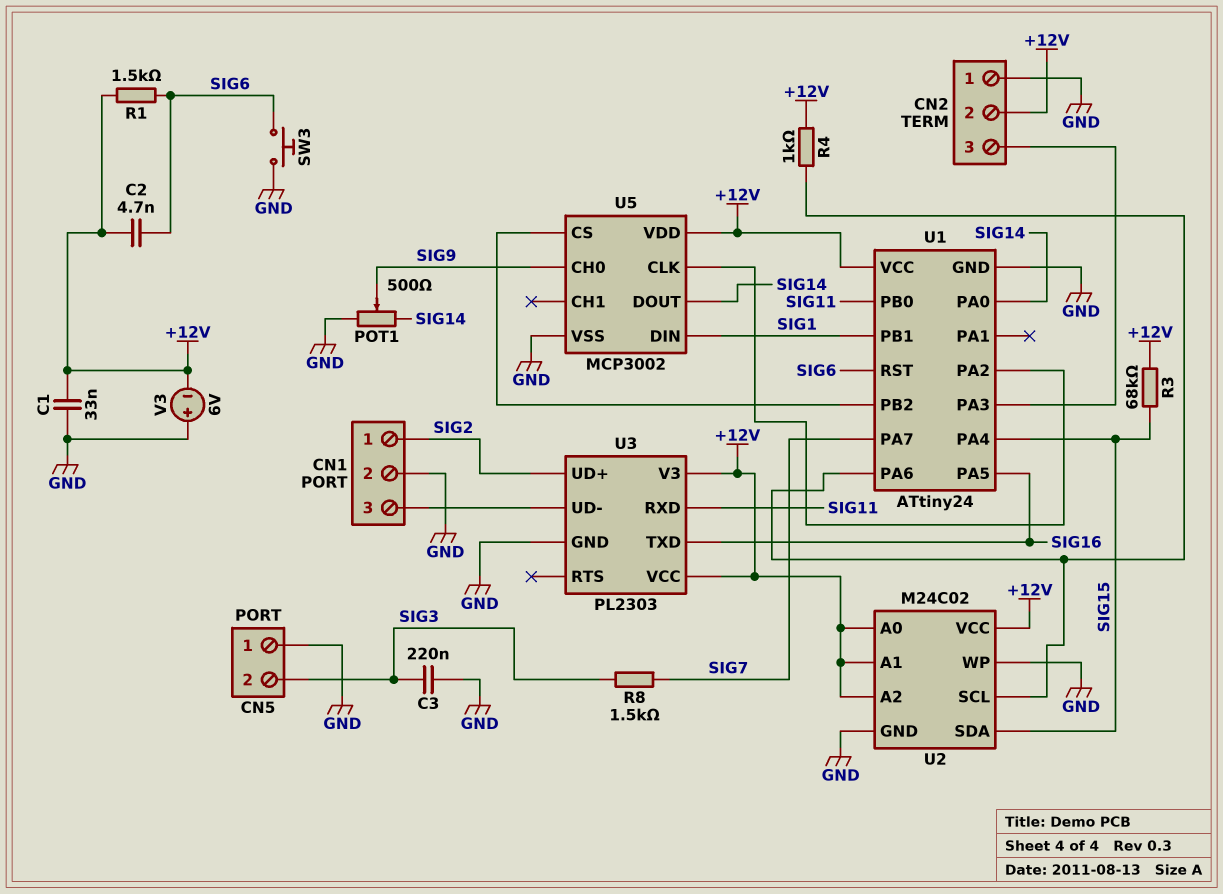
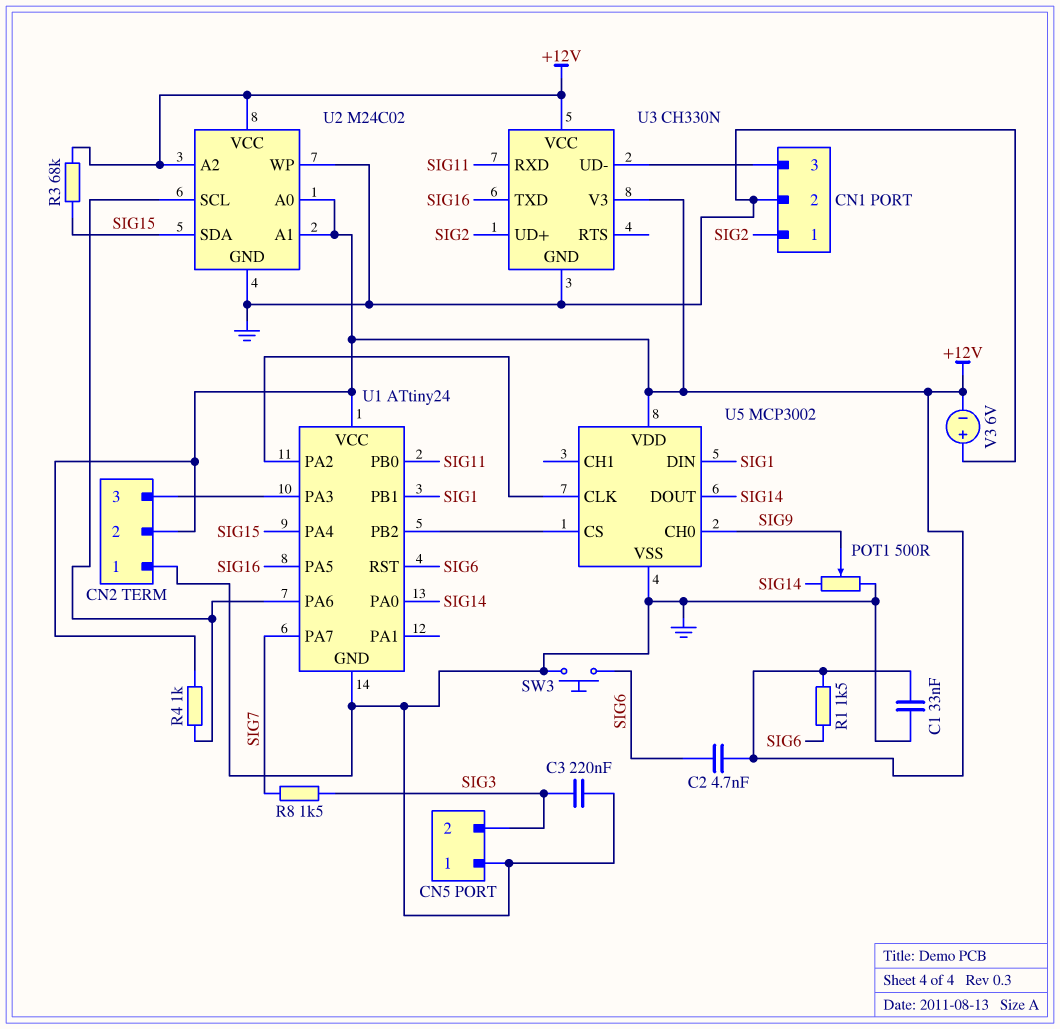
U3: PL2303 -> CH330N

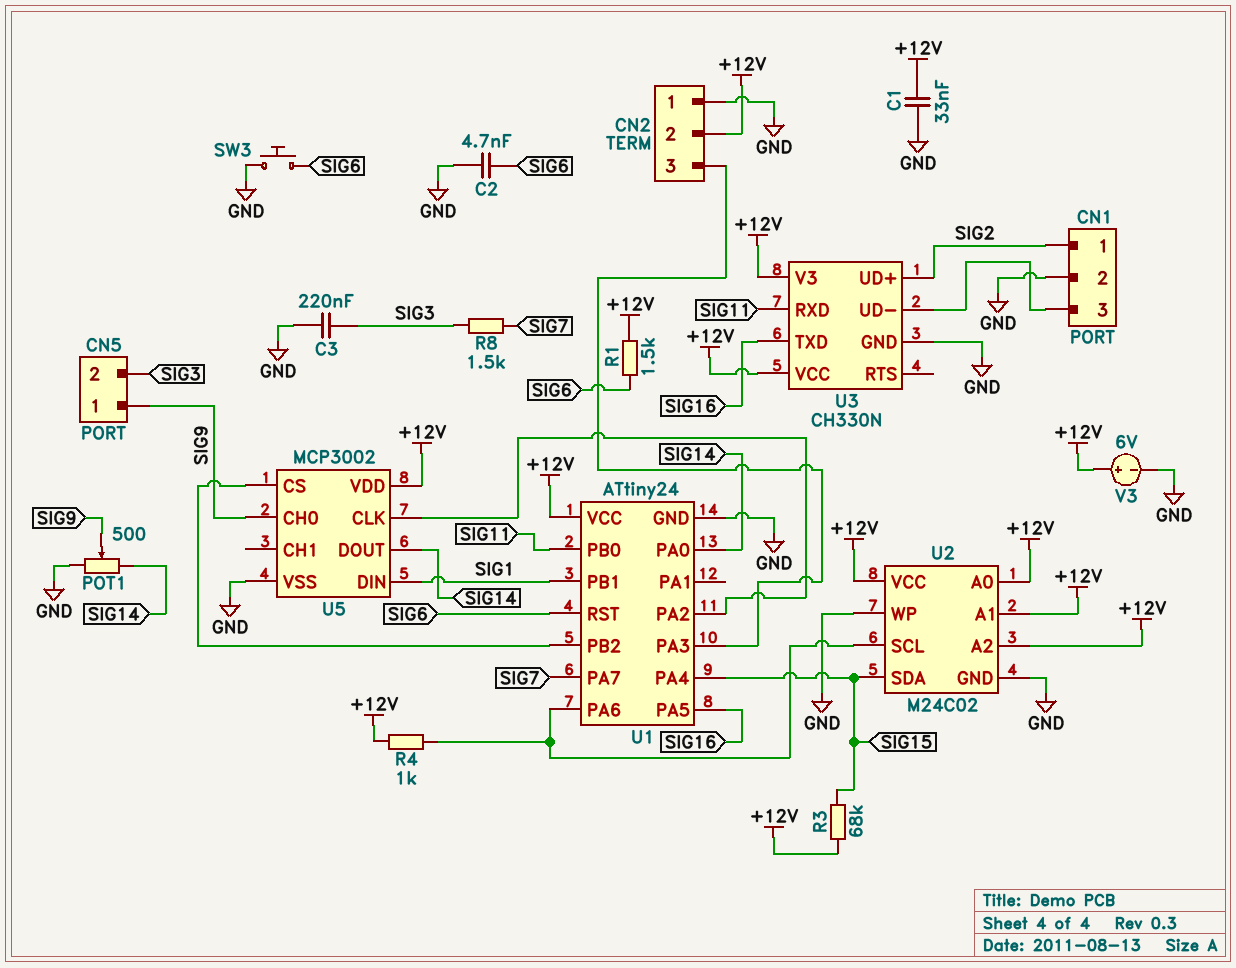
C2: 4.7nF (+12V, SIG6) -> 4.7nF (GND, SIG6)
CN5 pin 1: GND -> SIG9
V3: 6V (plus GND, minus +12V) -> 6V (plus +12V, minus GND)

